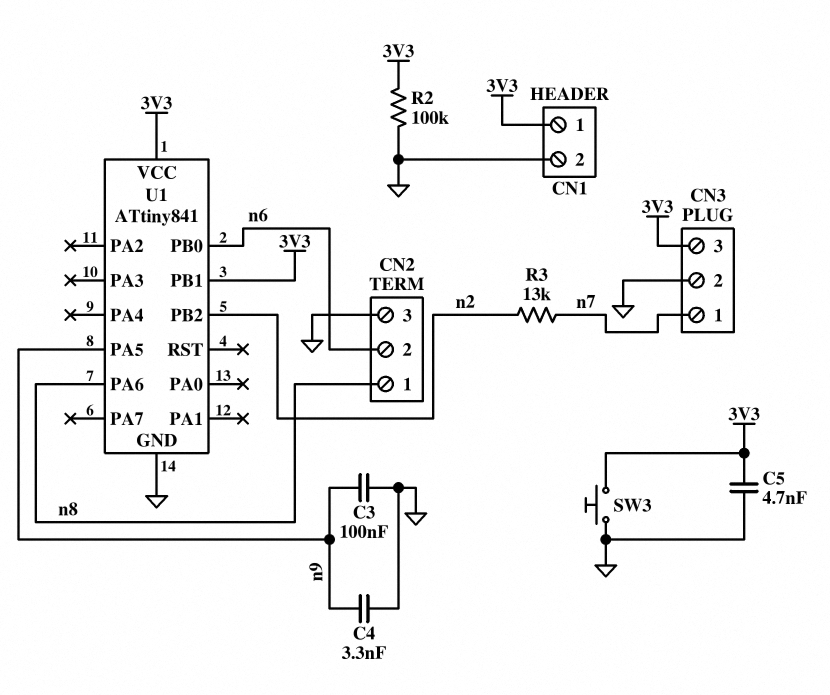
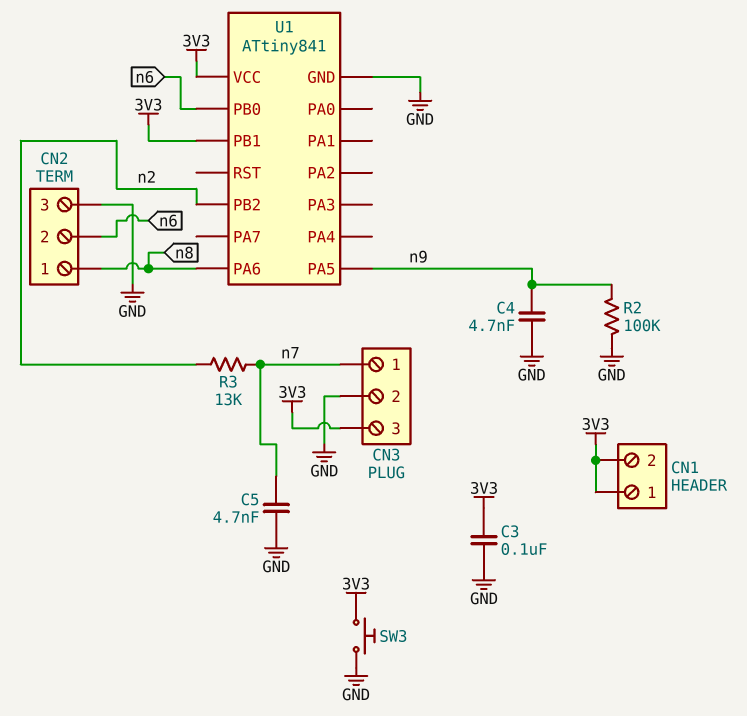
C3: 100nF (GND, n9) -> 100nF (3V3, GND)
C4: 3.3nF (GND, n9) -> 4.7nF (GND, n9)
C5: 4.7nF (3V3, GND) -> 4.7nF (GND, n7)
CN1 pin 2: GND -> 3V3
R2: 100k (3V3, GND) -> 100k (GND, n9)

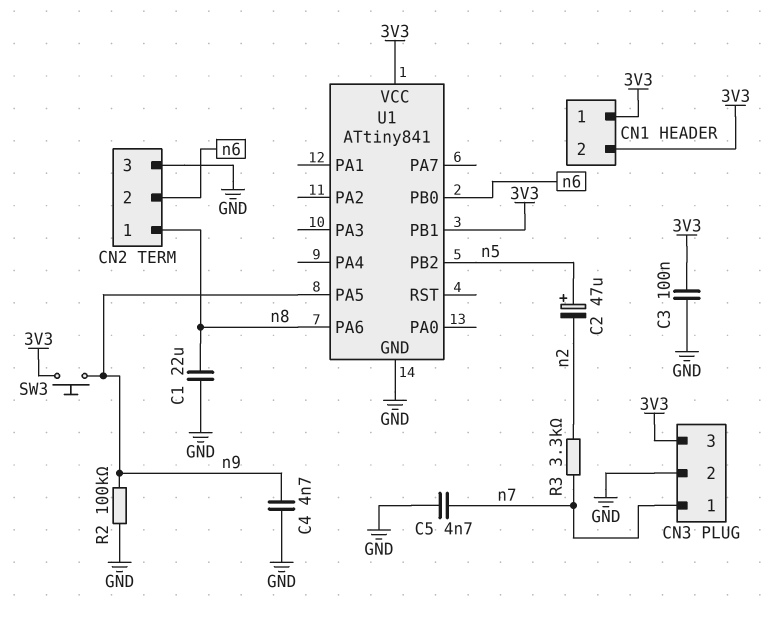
C1: none -> 22uF (GND, n8)
C2: none -> 47uF (plus n5, minus n2)
R3: 13k (n2, n7) -> 3.3k (n2, n7)
SW3: button (3V3, GND) -> button (3V3, n9)
U1 pin PB2: n2 -> n5

